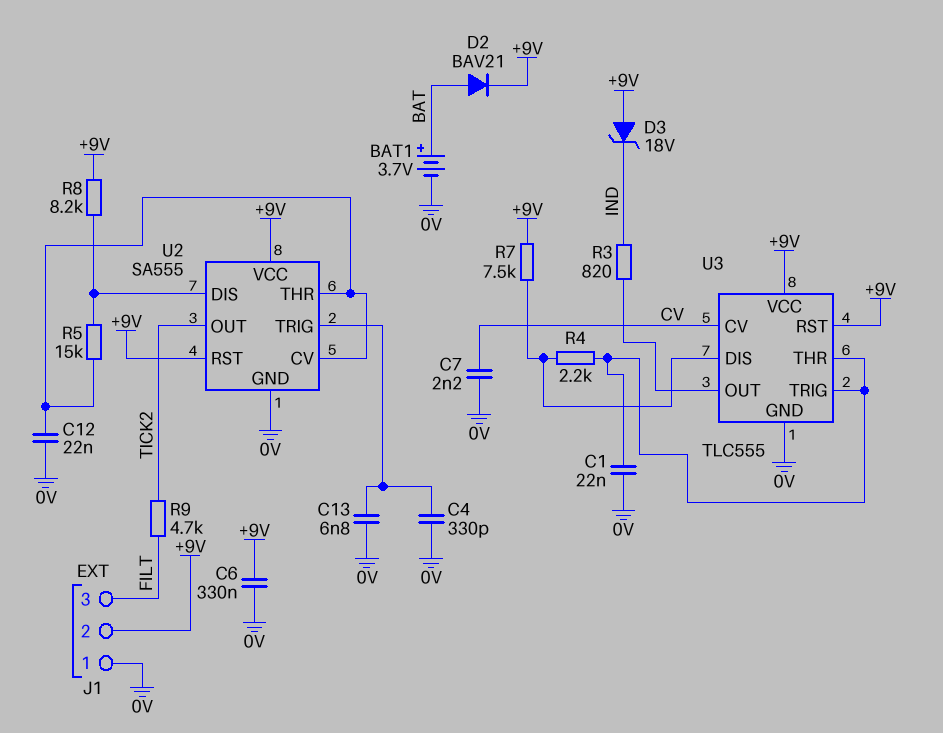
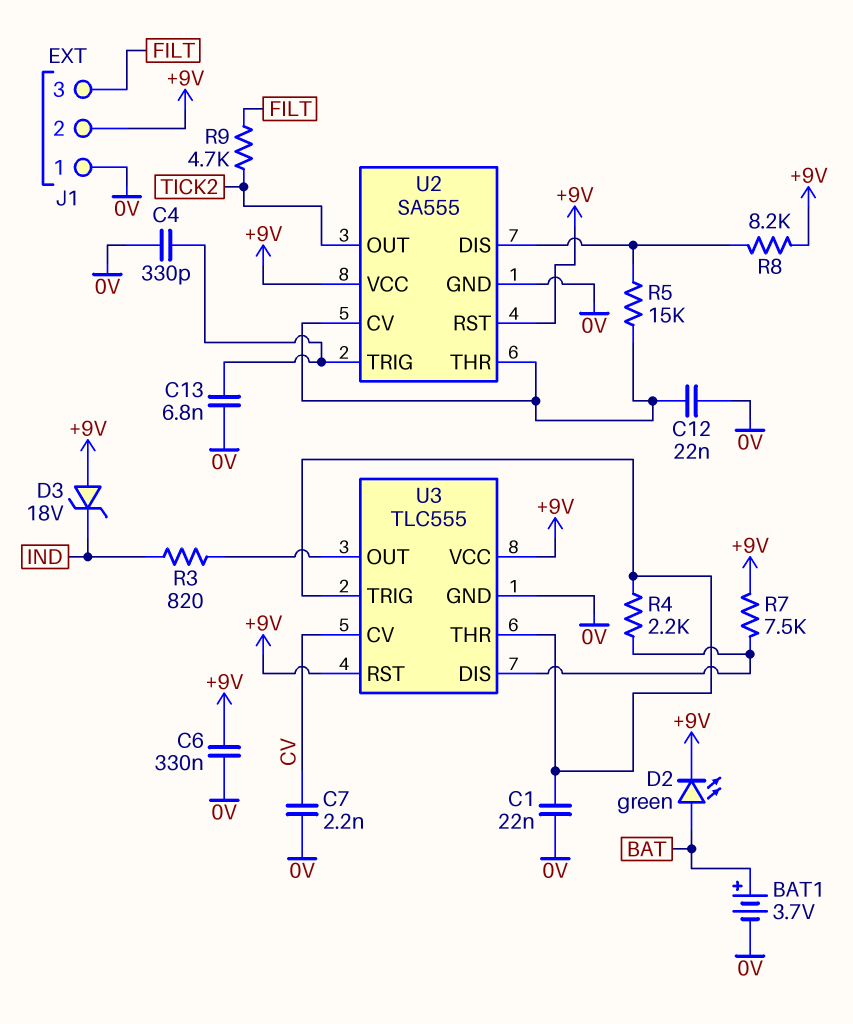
D2: diode BAV21 (A BAT, K +9V) -> LED green (A BAT, K +9V)

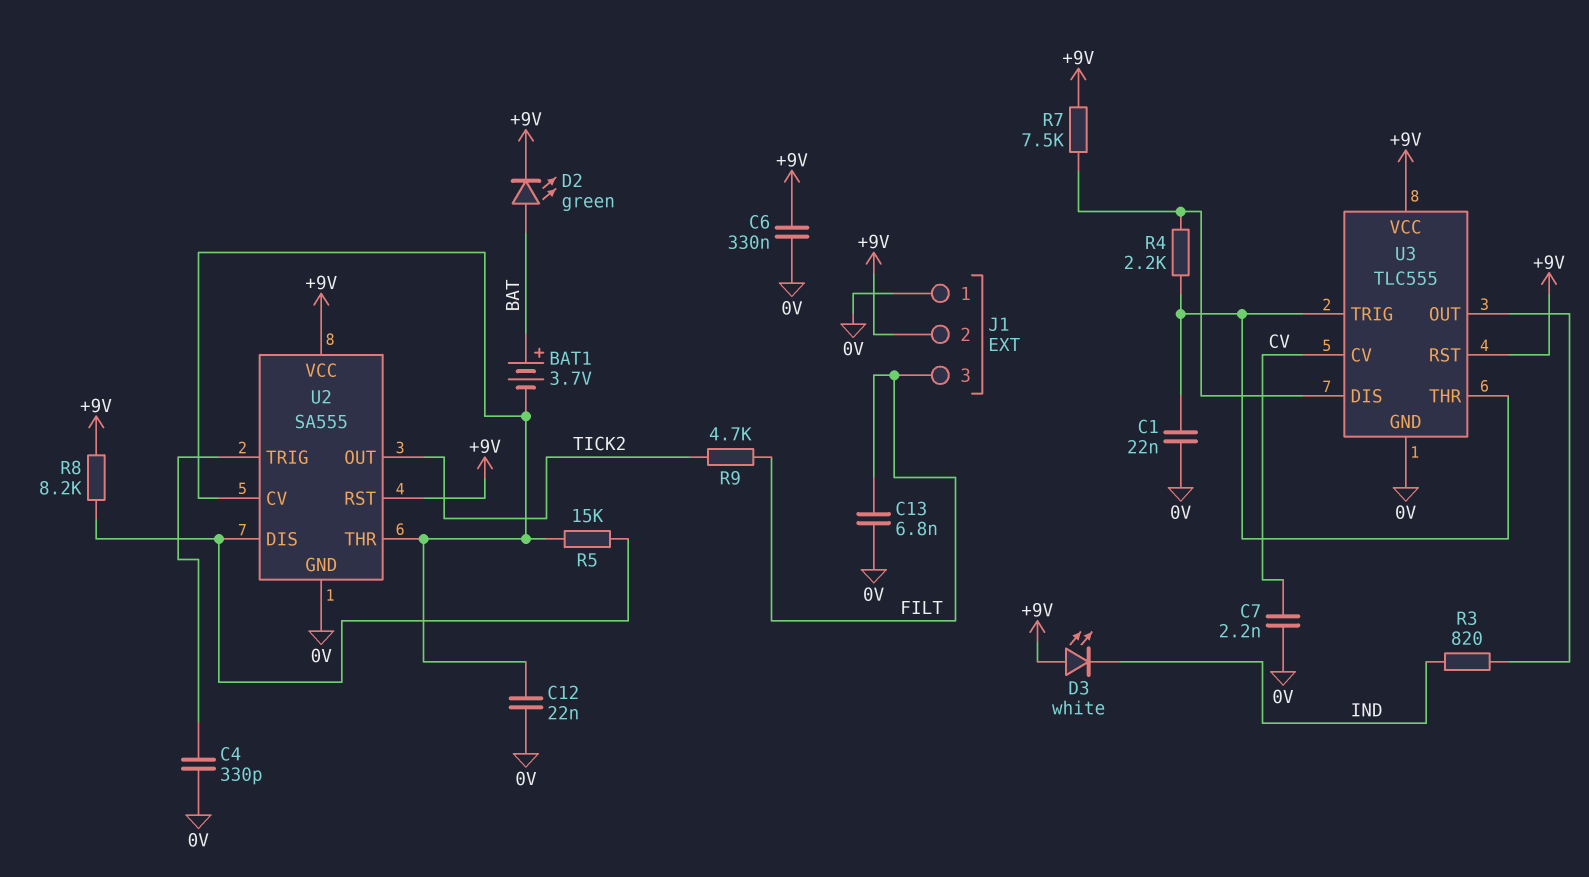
BAT1: 3.7V (plus BAT, minus 0V) -> 3.7V (plus BAT, minus U2/CV)
C13: 6.8nF (0V, U2/TRIG) -> 6.8nF (0V, FILT)
D3: zener 18V (A +9V, K IND) -> LED white (A +9V, K IND)

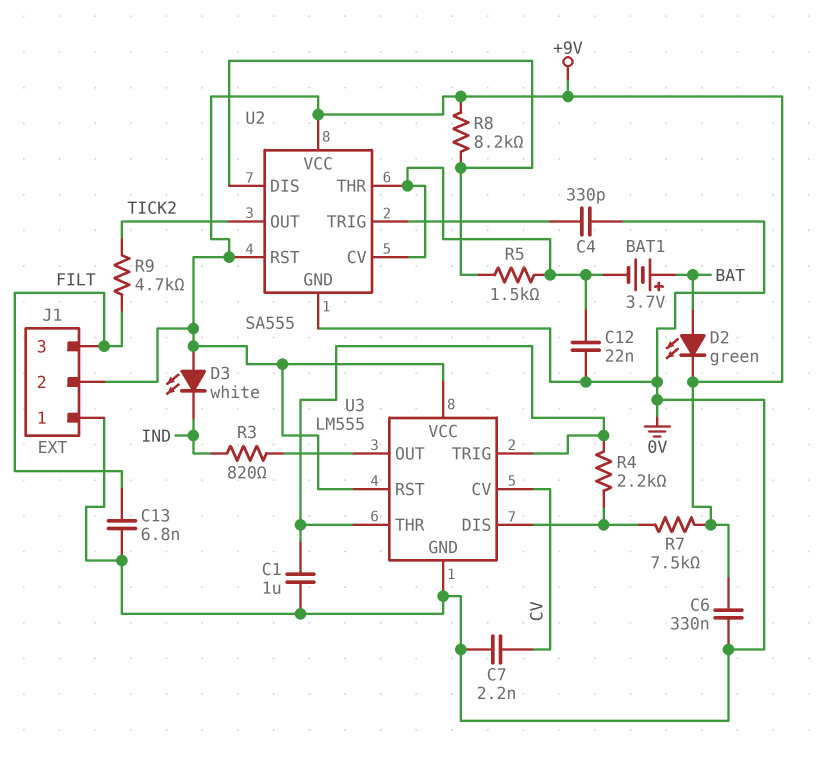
C1: 22nF (0V, U3/THR) -> 1uF (0V, U3/THR)
R5: 15k (U2/CV, U2/DIS) -> 1.5k (U2/CV, U2/DIS)
U3: TLC555 -> LM555

